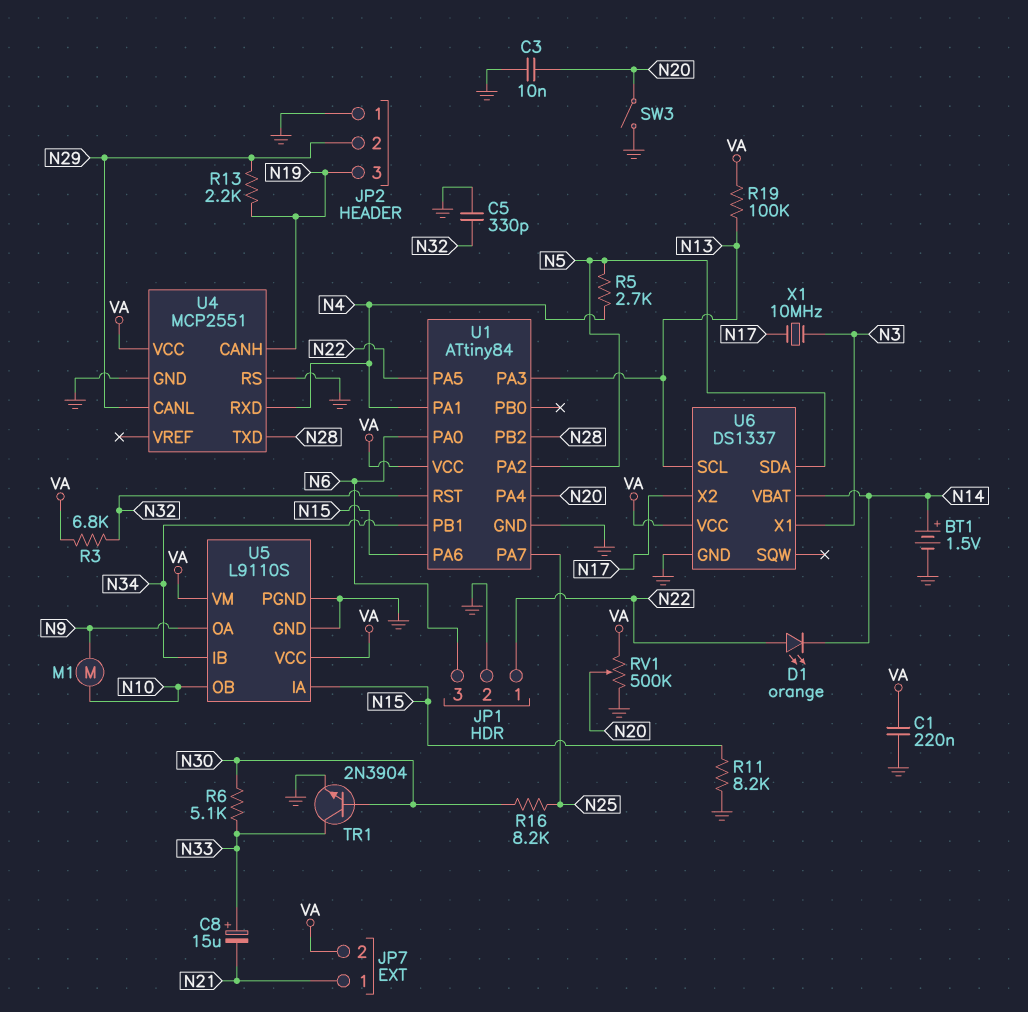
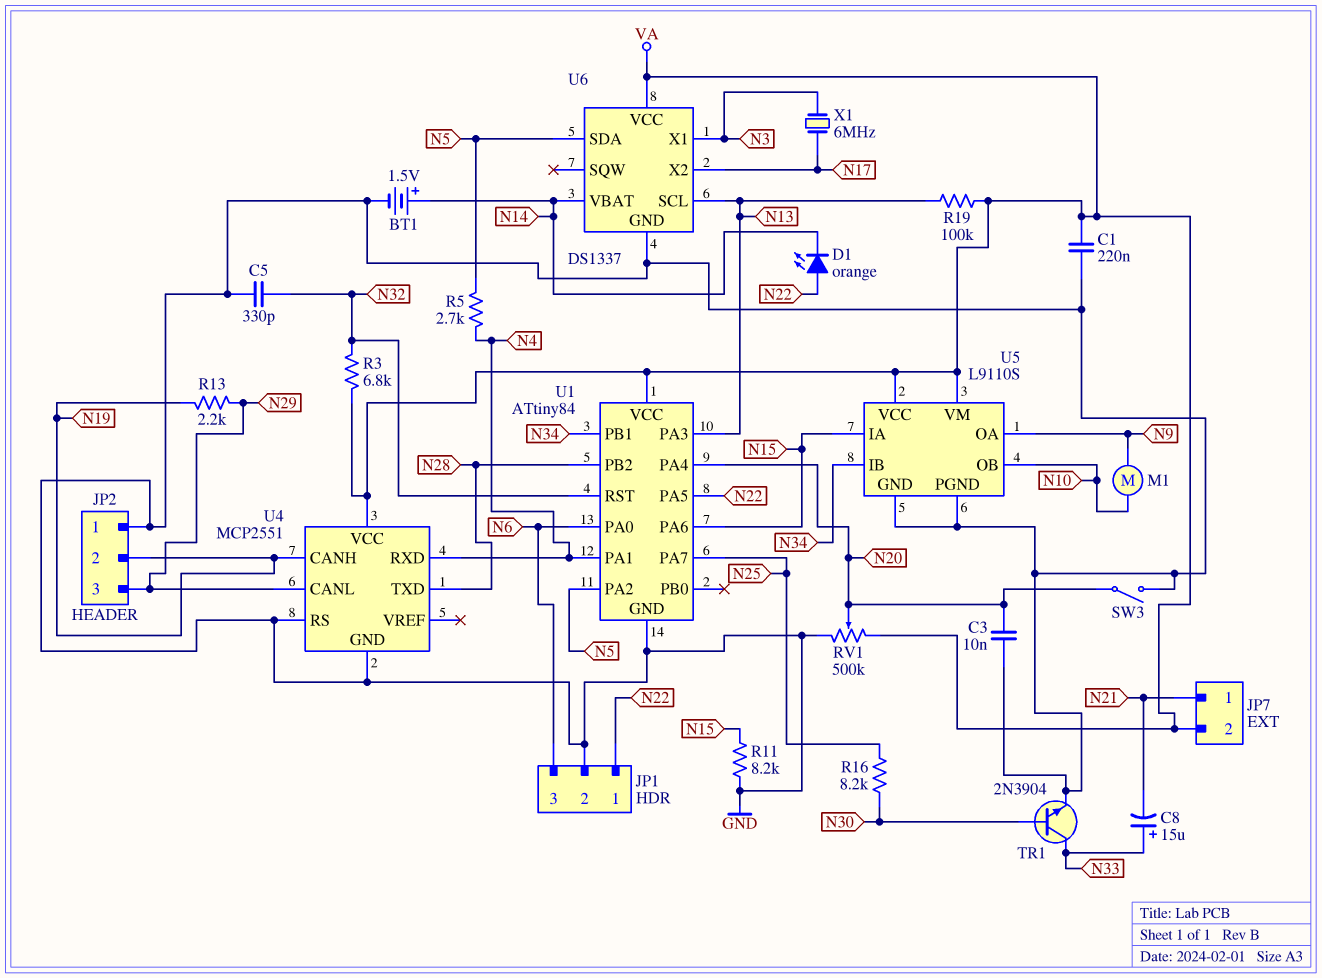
JP2 pin 2: N29 -> N19
JP2 pin 3: N19 -> N29
R6: 5.1k (N30, N33) -> none
X1: 10MHz (N3, N17) -> 6MHz (N3, N17)

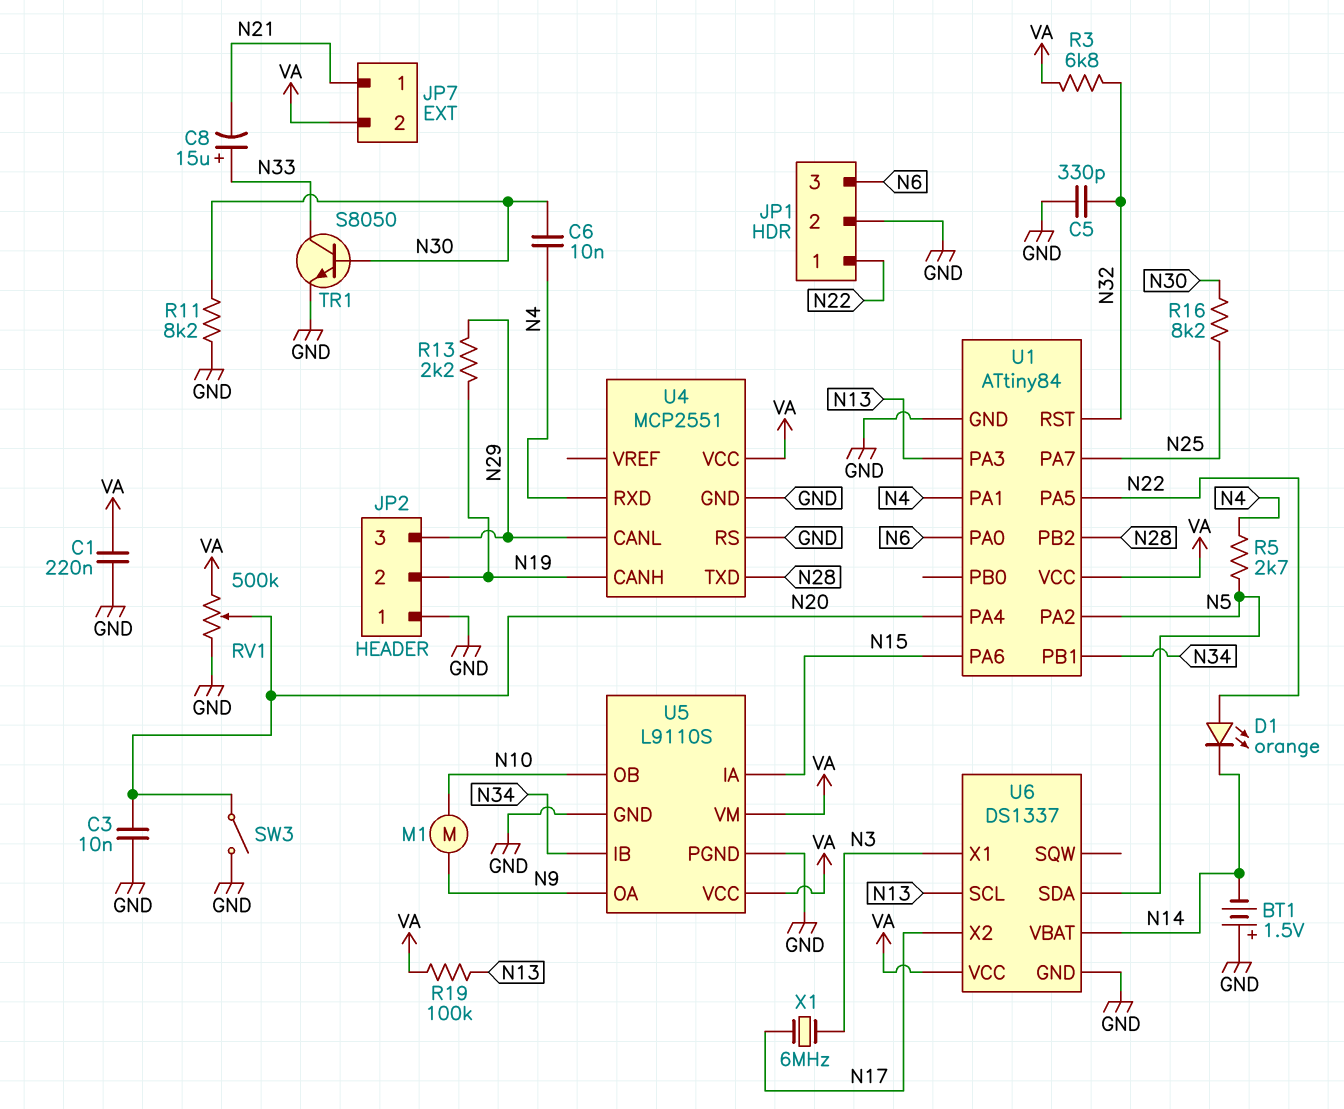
BT1: 1.5V (plus N14, minus GND) -> 1.5V (plus GND, minus N14)
C6: none -> 10nF (N4, N30)
R11: 8.2k (GND, N15) -> 8.2k (GND, N30)
TR1: NPN 2N3904 (B N30, C N33, E GND) -> NPN S8050 (B N30, C N33, E GND)

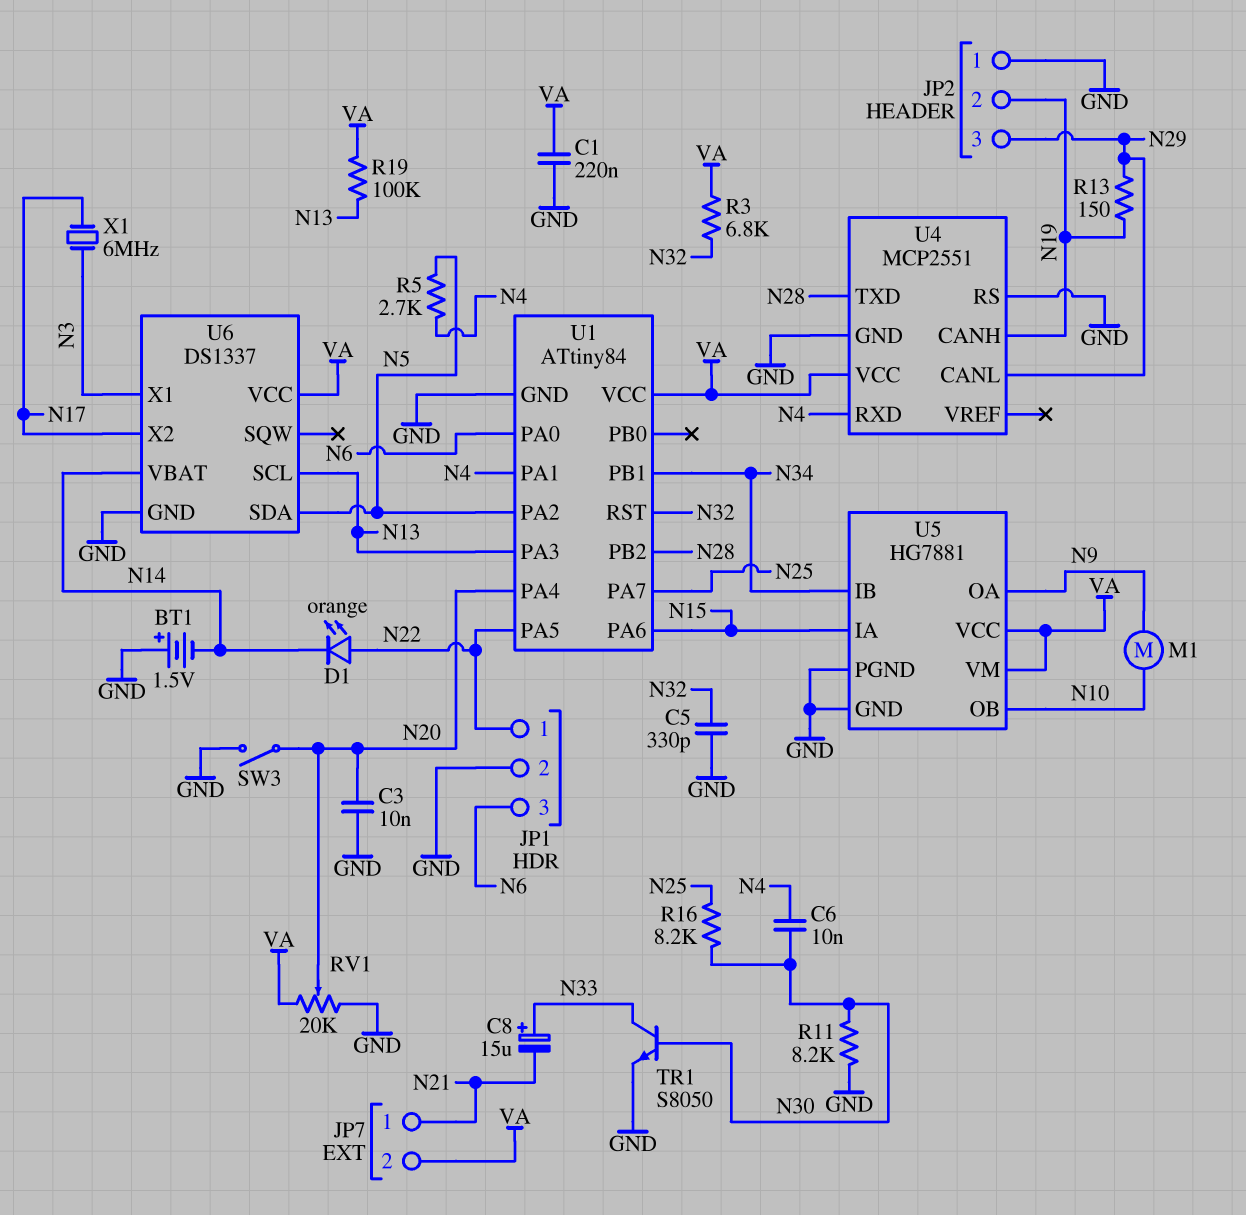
R13: 2.2k (N19, N29) -> 150 (N19, N29)
RV1: 500k (GND, VA, wiper N20) -> 20k (GND, VA, wiper N20)
U5: L9110S -> HG7881

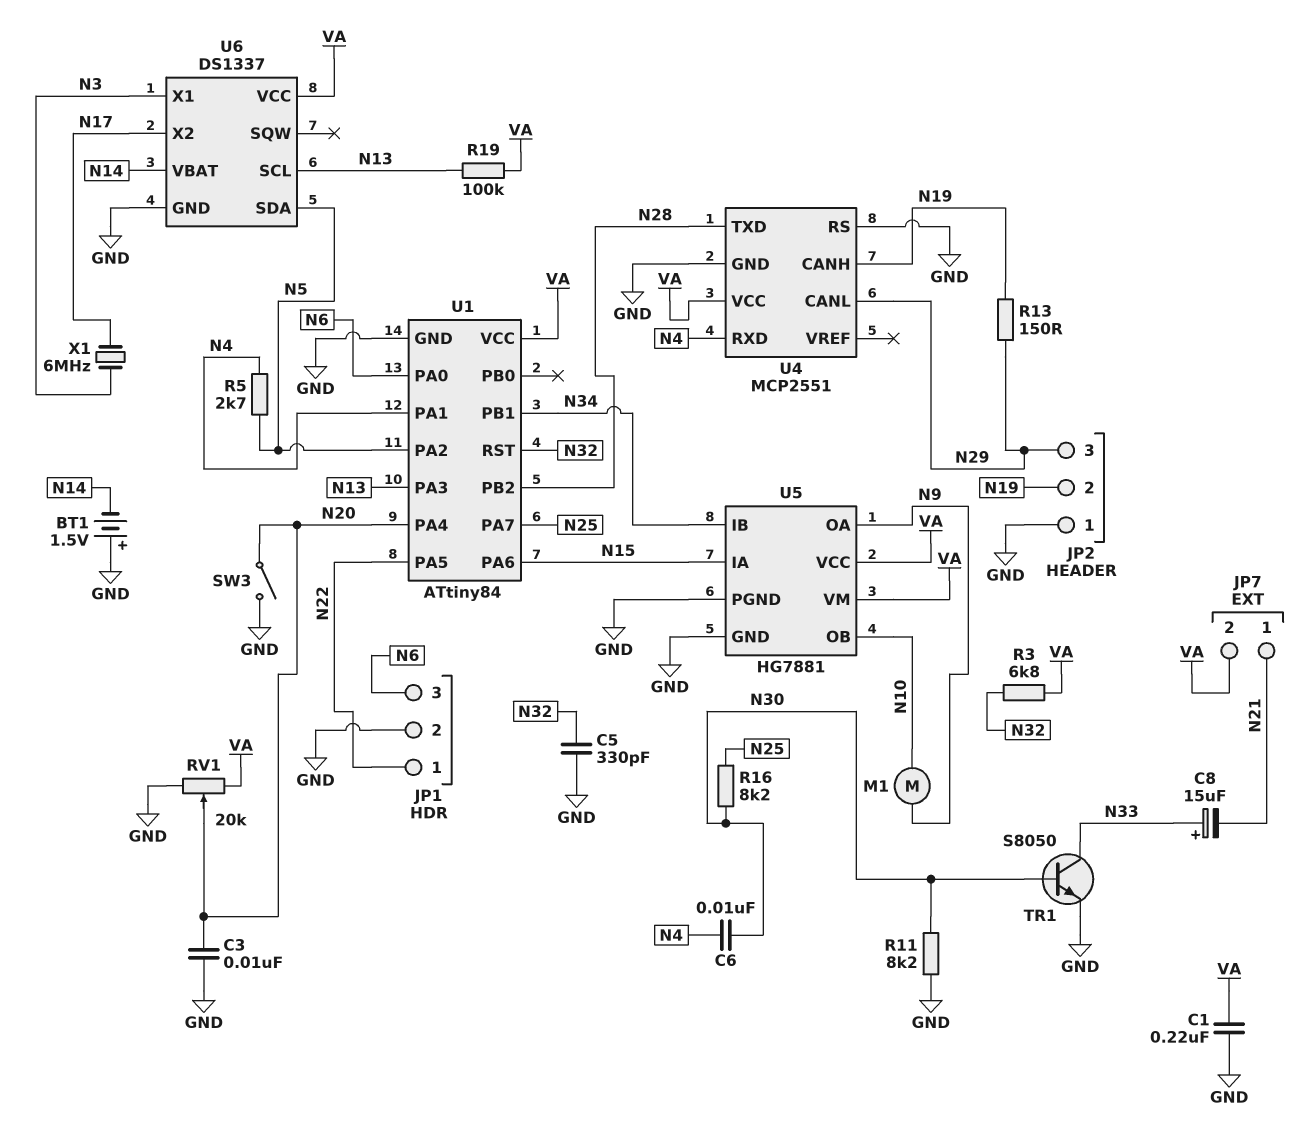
D1: LED orange (A N22, K N14) -> none

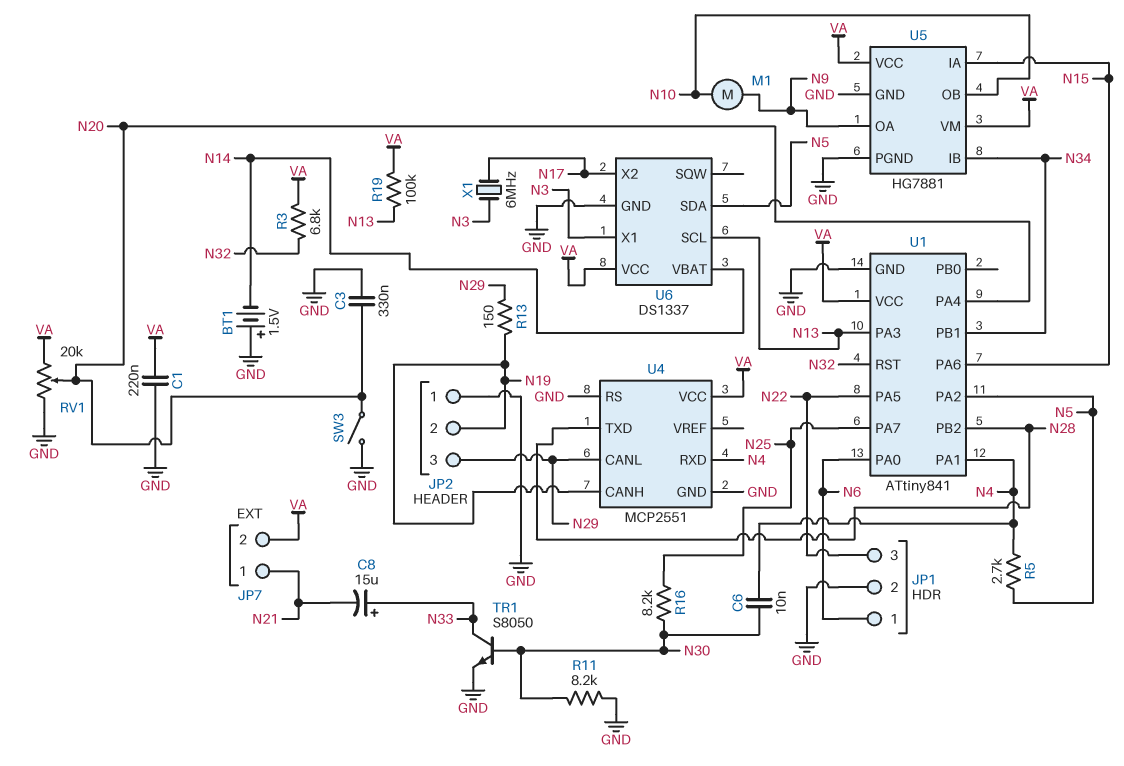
C3: 10nF (GND, N20) -> 330nF (GND, N20)
C5: 330pF (GND, N32) -> none
JP1 pin 1: N22 -> N6
JP1 pin 3: N6 -> N22
U1: ATtiny84 -> ATtiny841

